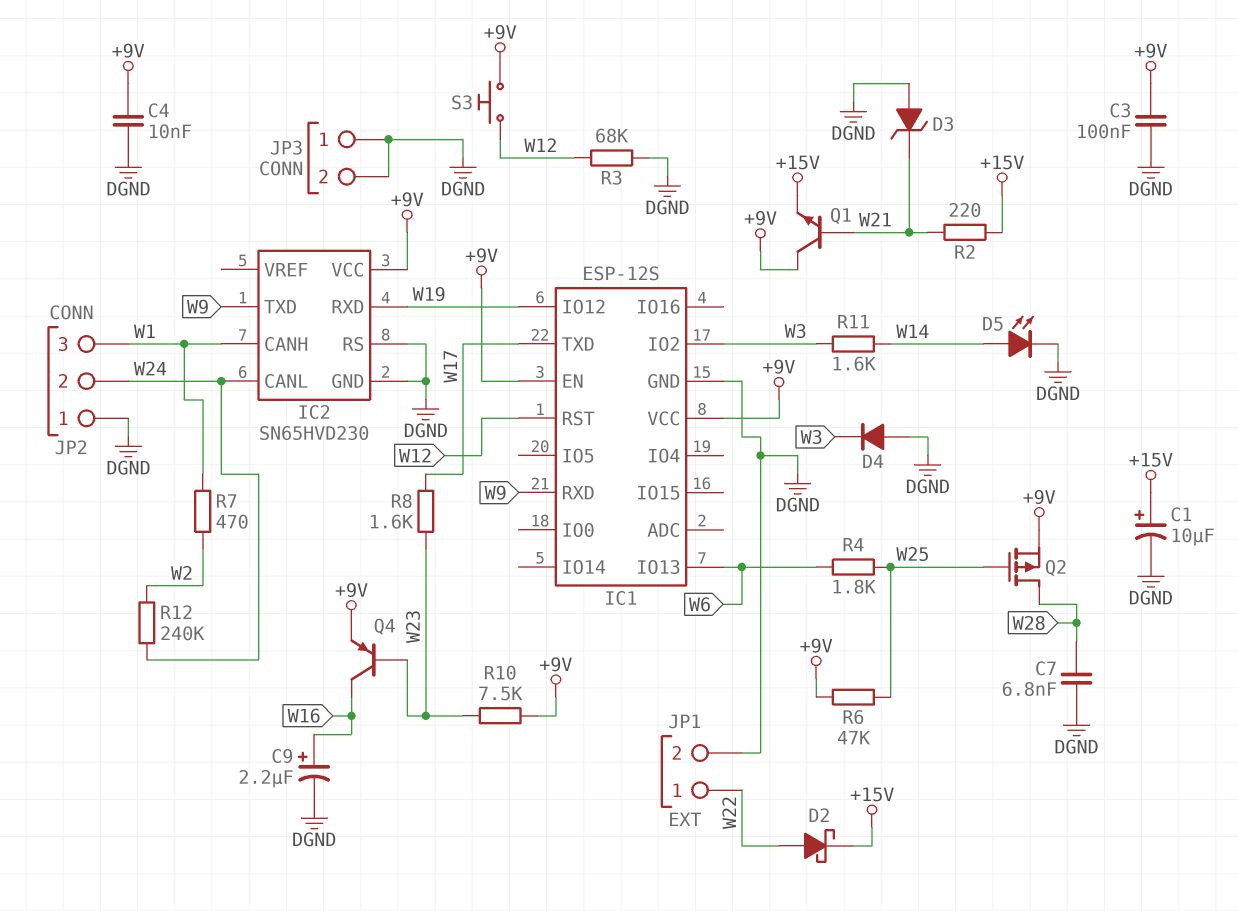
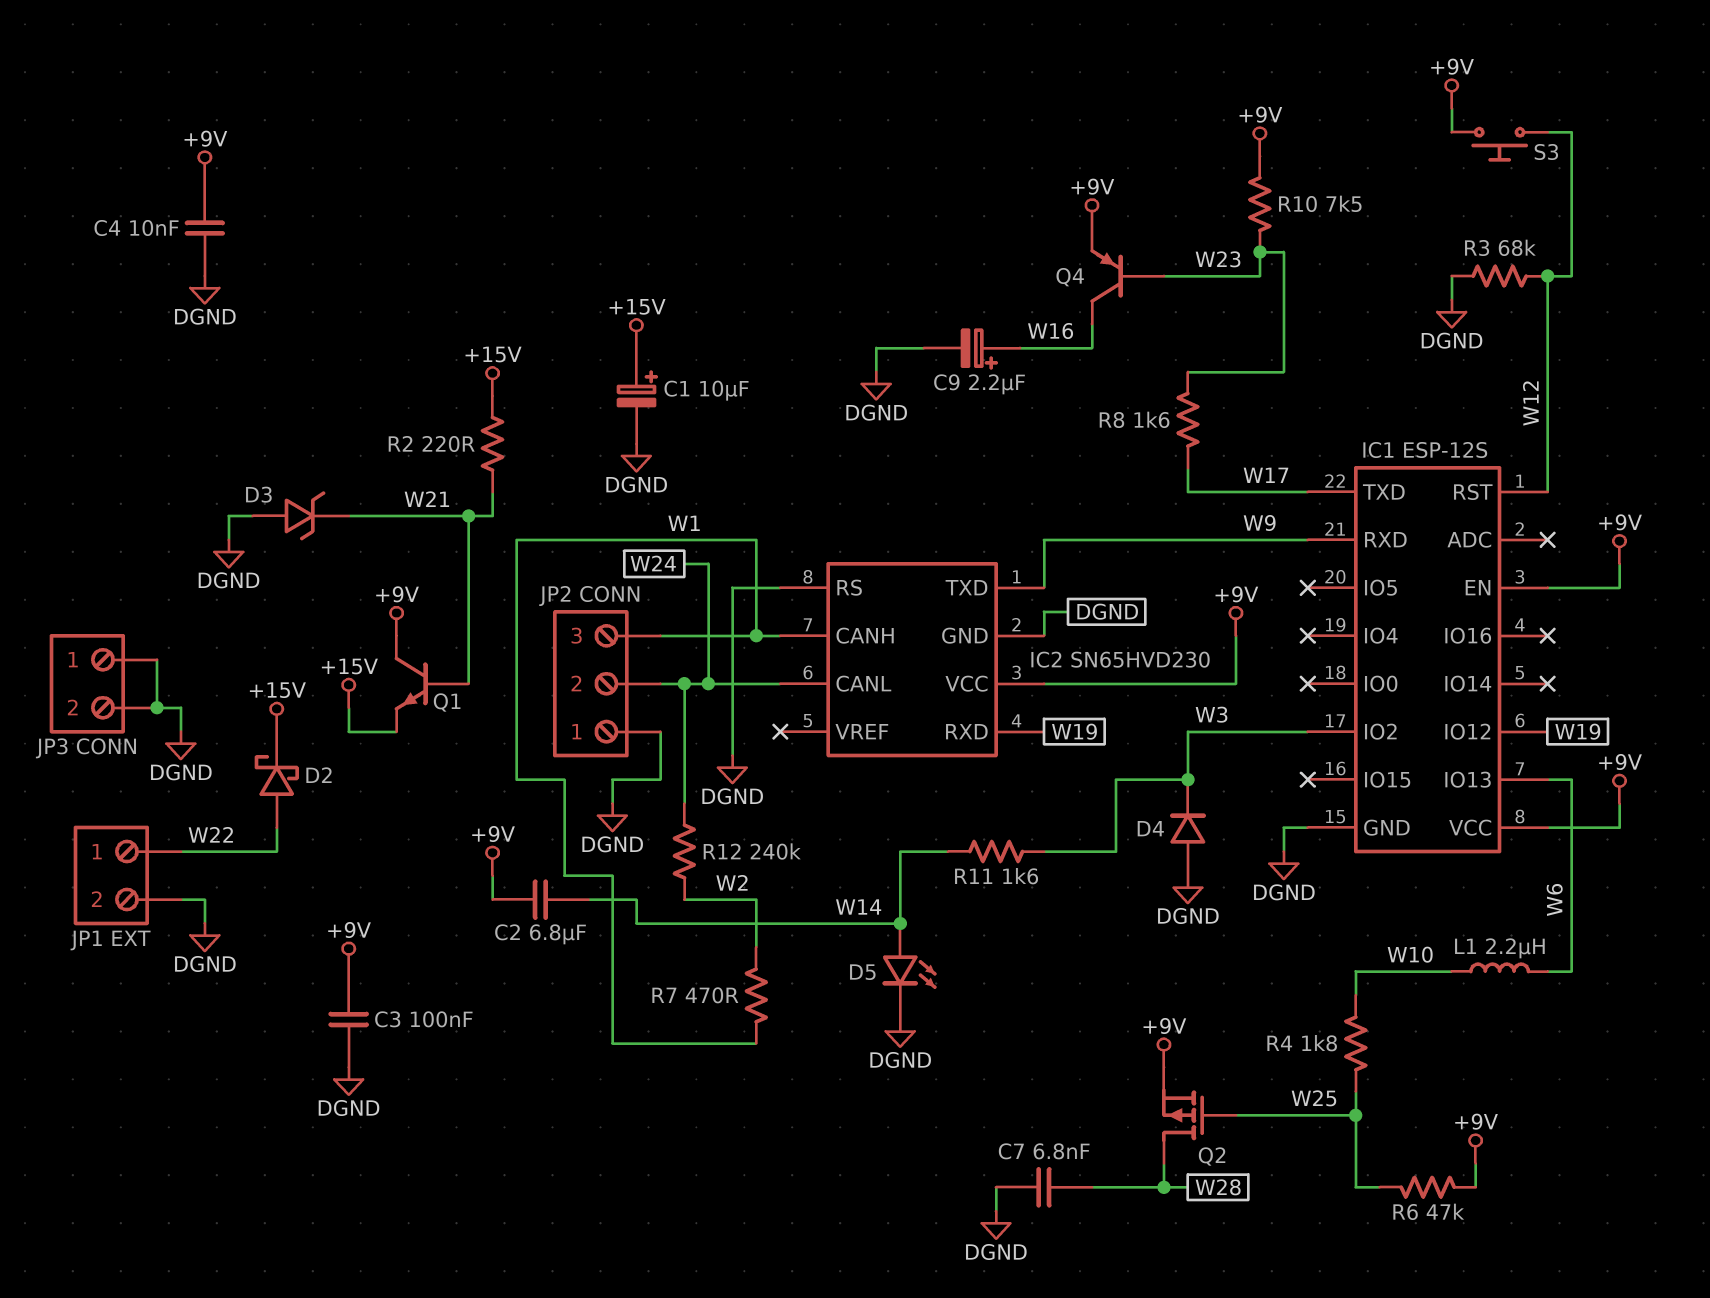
C2: none -> 6.8uF (+9V, W14)
L1: none -> 2.2uH (W6, W10)
R4: 1.8k (W6, W25) -> 1.8k (W10, W25)

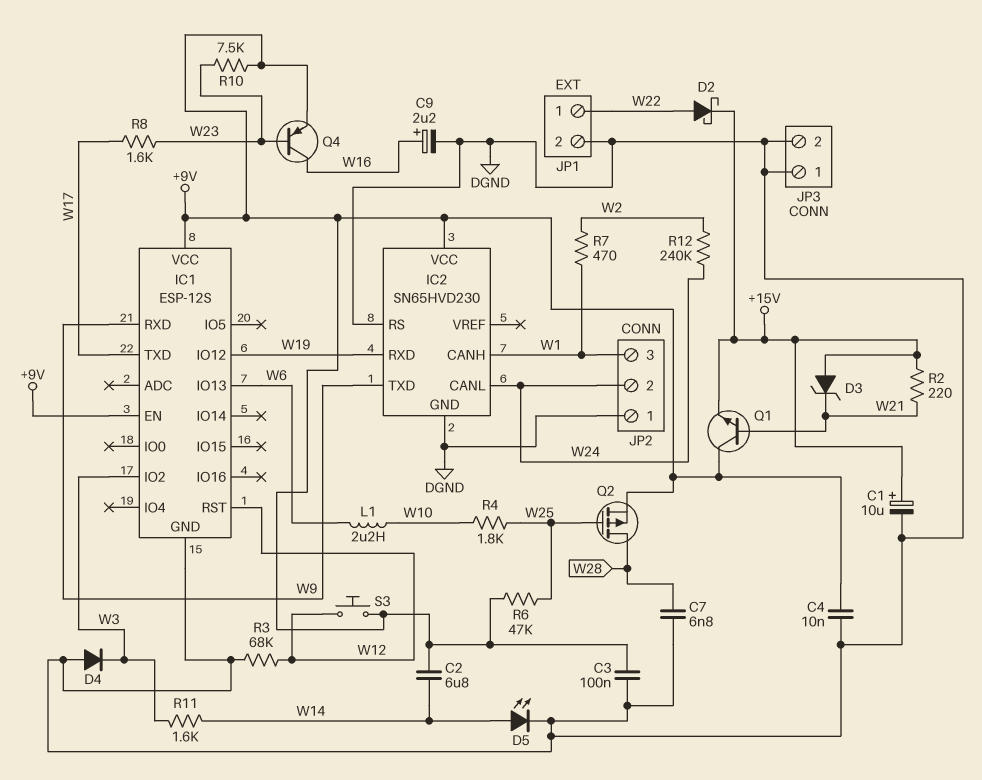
D3: zener (A DGND, K W21) -> zener (A +15V, K W21)

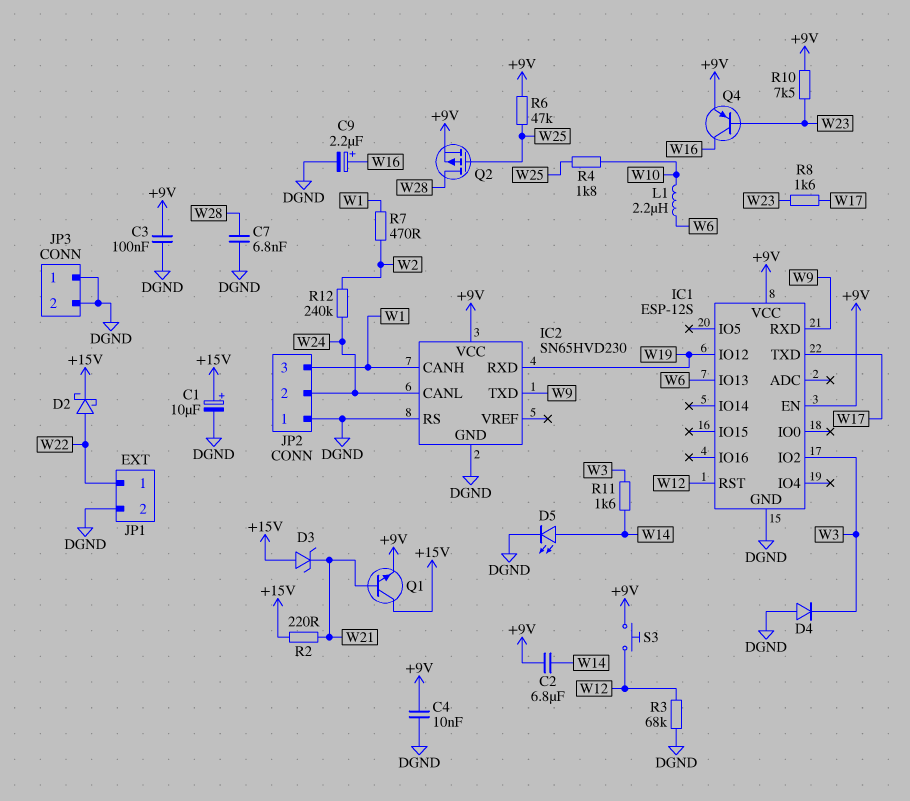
Q1: NPN (B W21, C +9V, E +15V) -> NPN (B W21, C +15V, E +9V)

